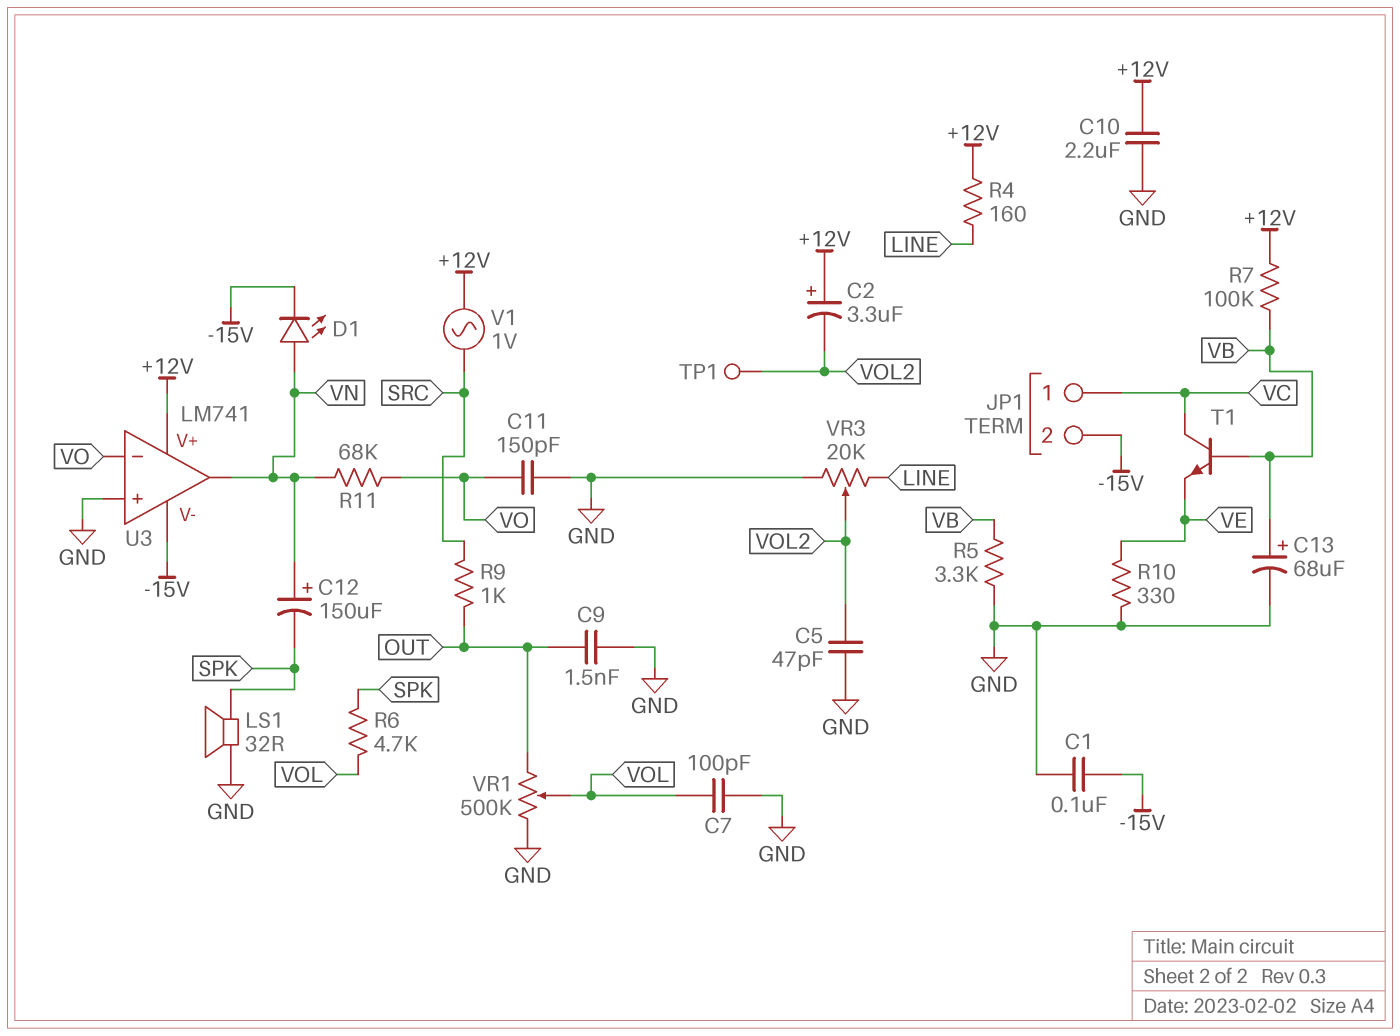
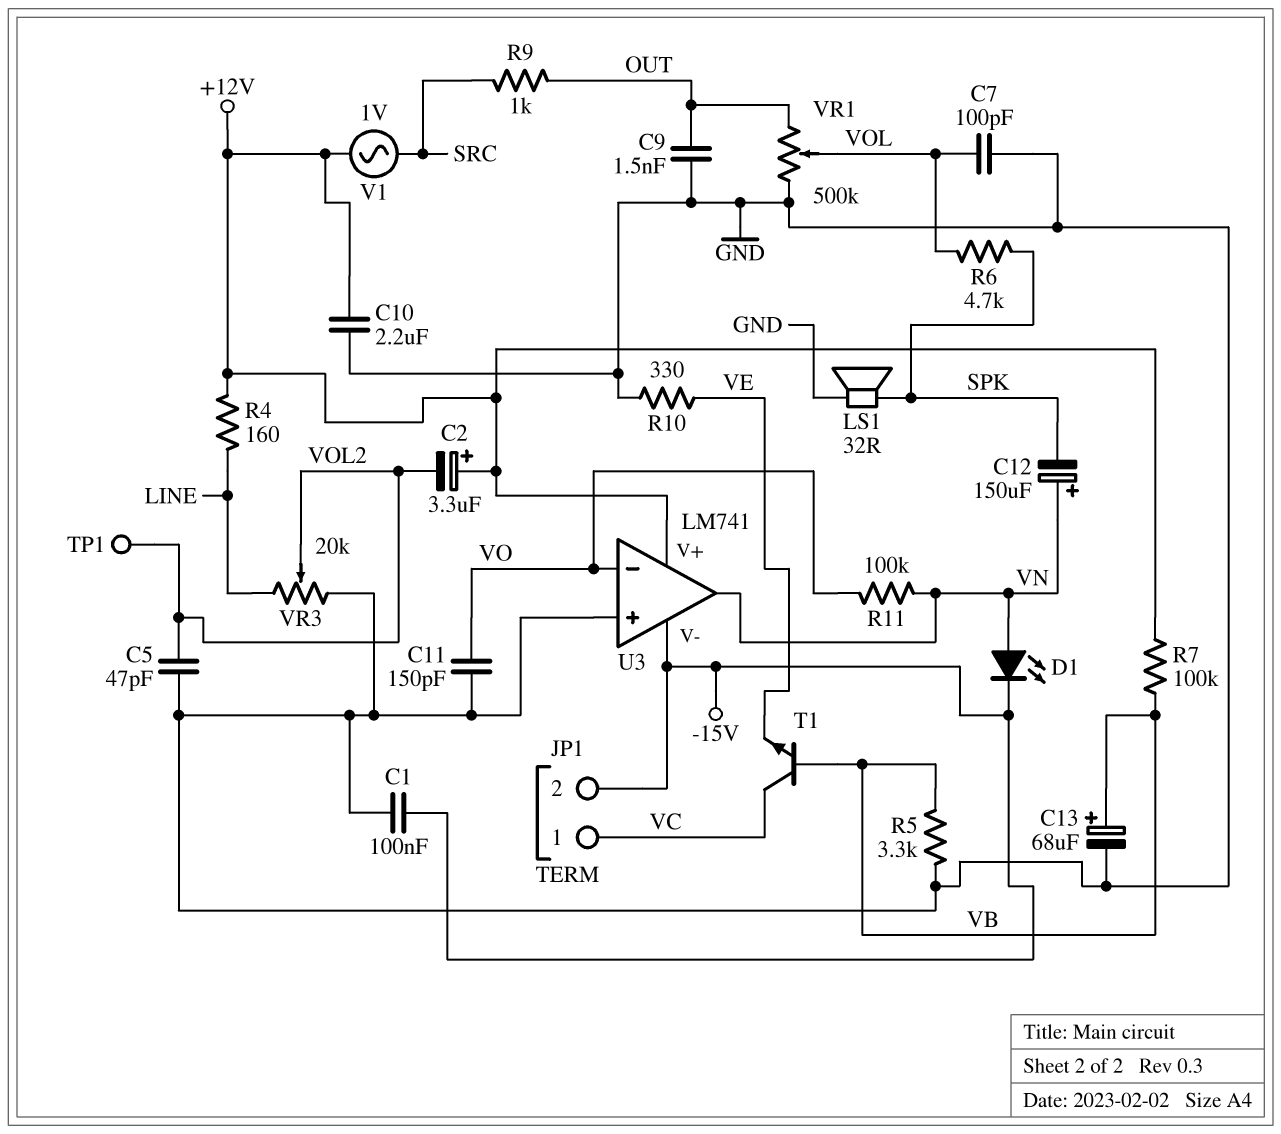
R11: 68k (VN, VO) -> 100k (VN, VO)

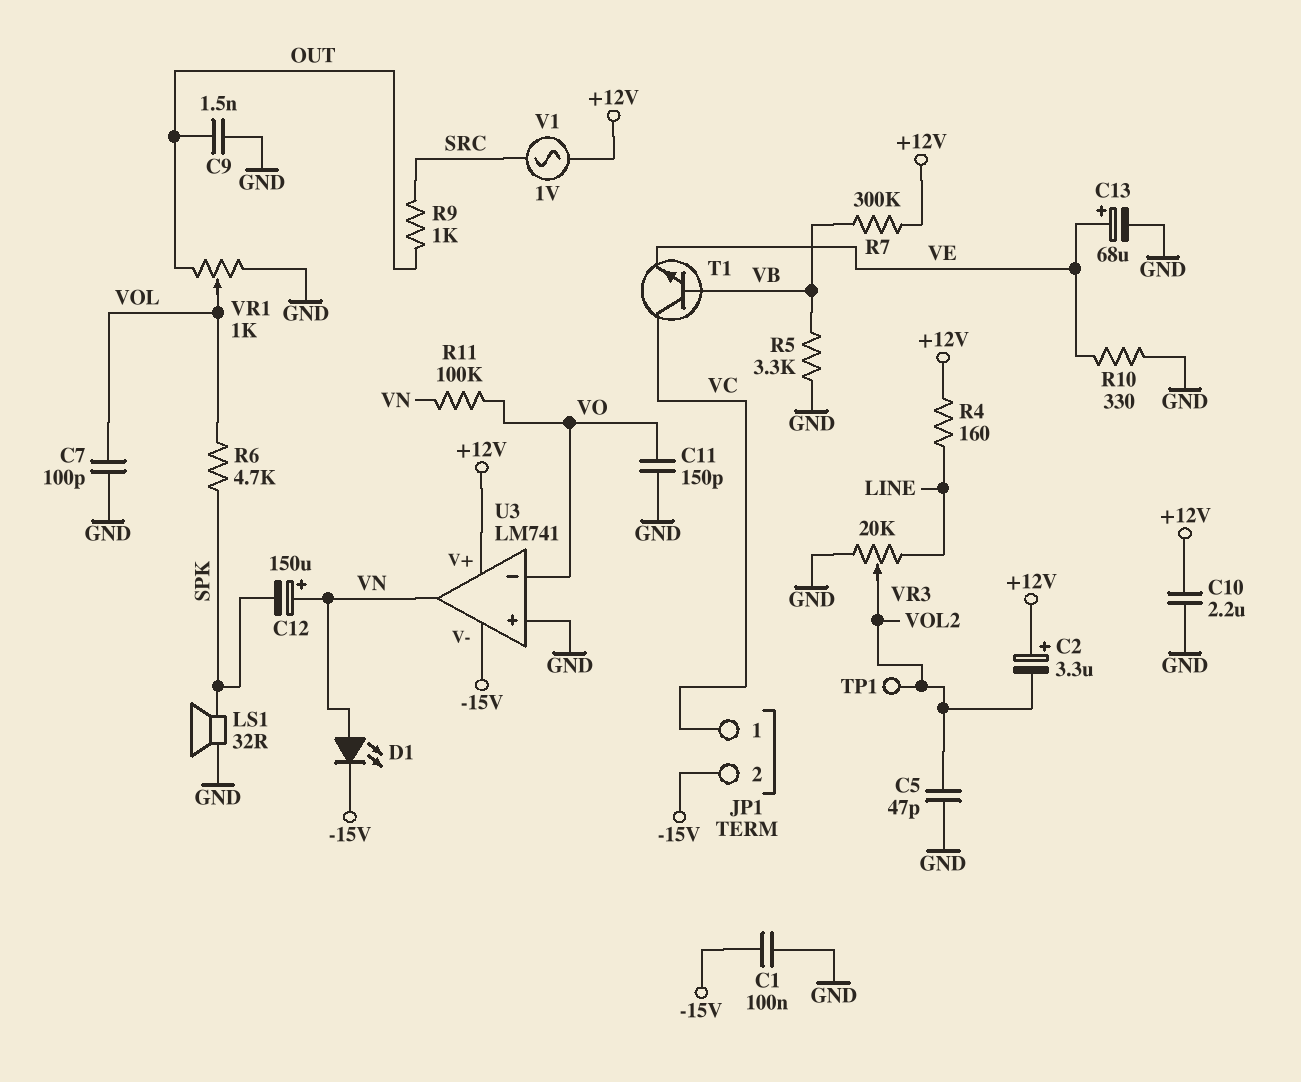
C13: 68uF (plus VB, minus GND) -> 68uF (plus VE, minus GND)
R7: 100k (+12V, VB) -> 300k (+12V, VB)
VR1: 500k (GND, OUT, wiper VOL) -> 1k (GND, OUT, wiper VOL)

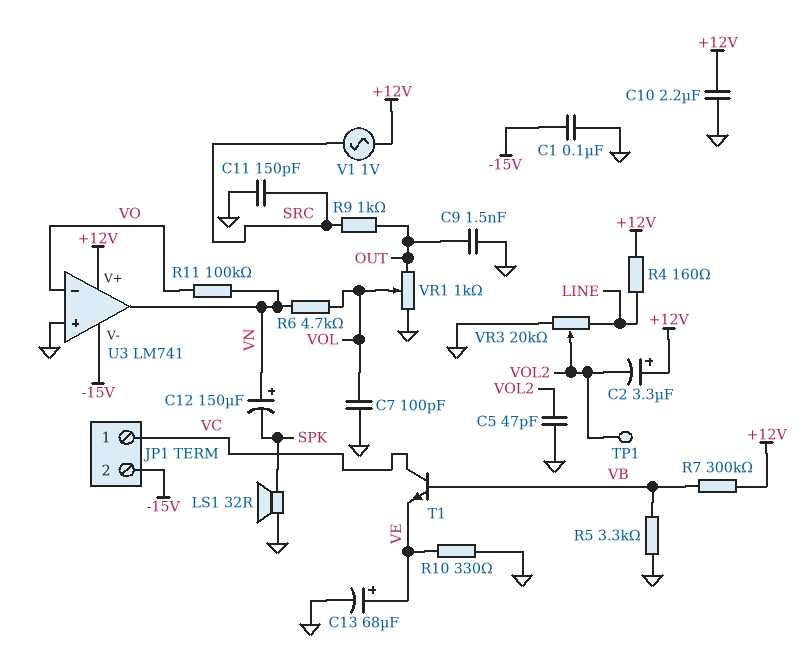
C11: 150pF (GND, VO) -> 150pF (GND, SRC)
D1: LED (A VN, K -15V) -> none
R6: 4.7k (SPK, VOL) -> 4.7k (VN, VOL)

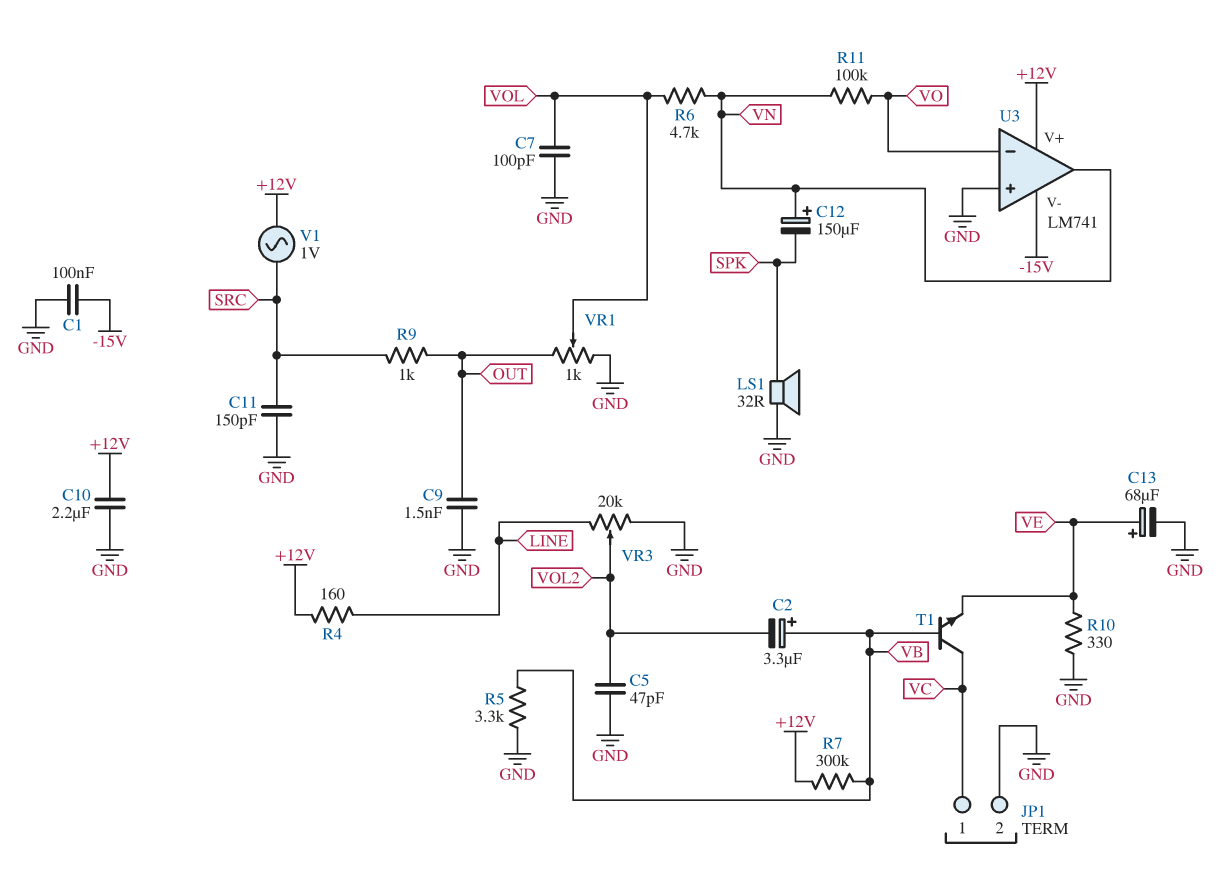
C2: 3.3uF (plus +12V, minus VOL2) -> 3.3uF (plus VB, minus VOL2)
JP1 pin 2: -15V -> GND
TP1: test point (VOL2) -> none

